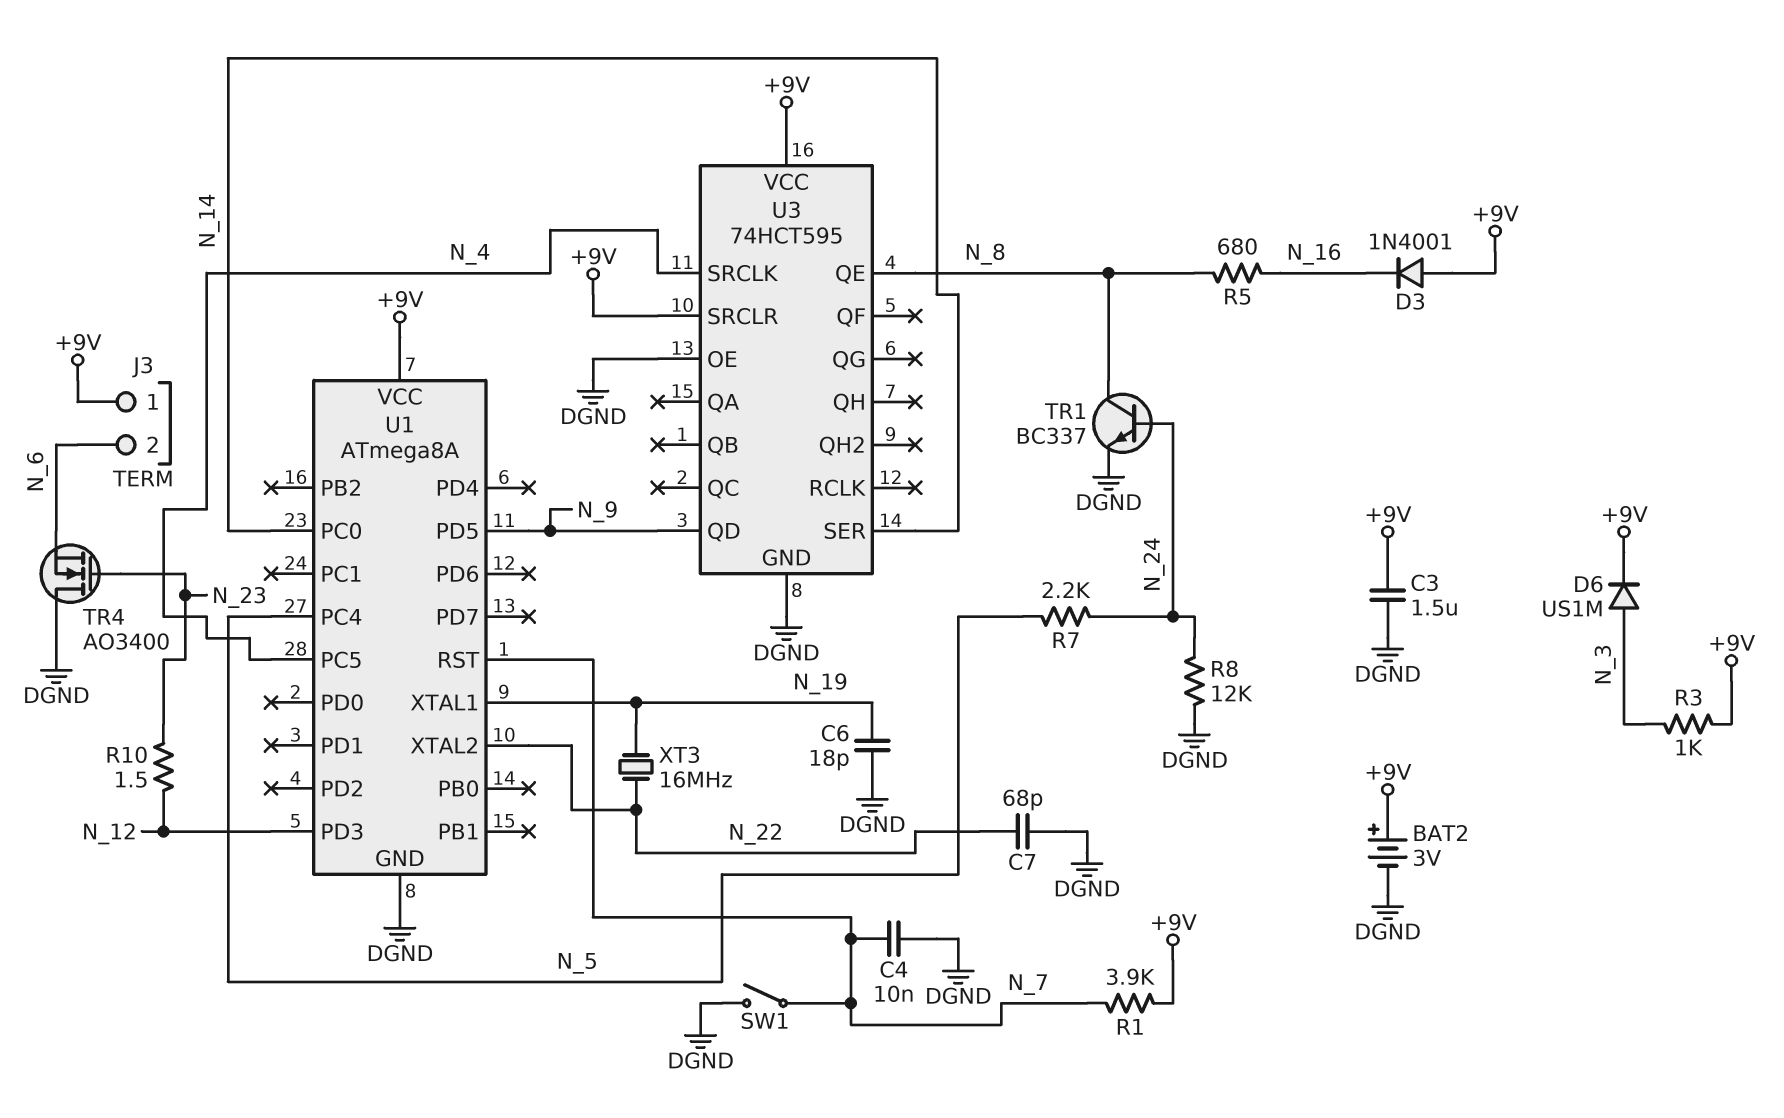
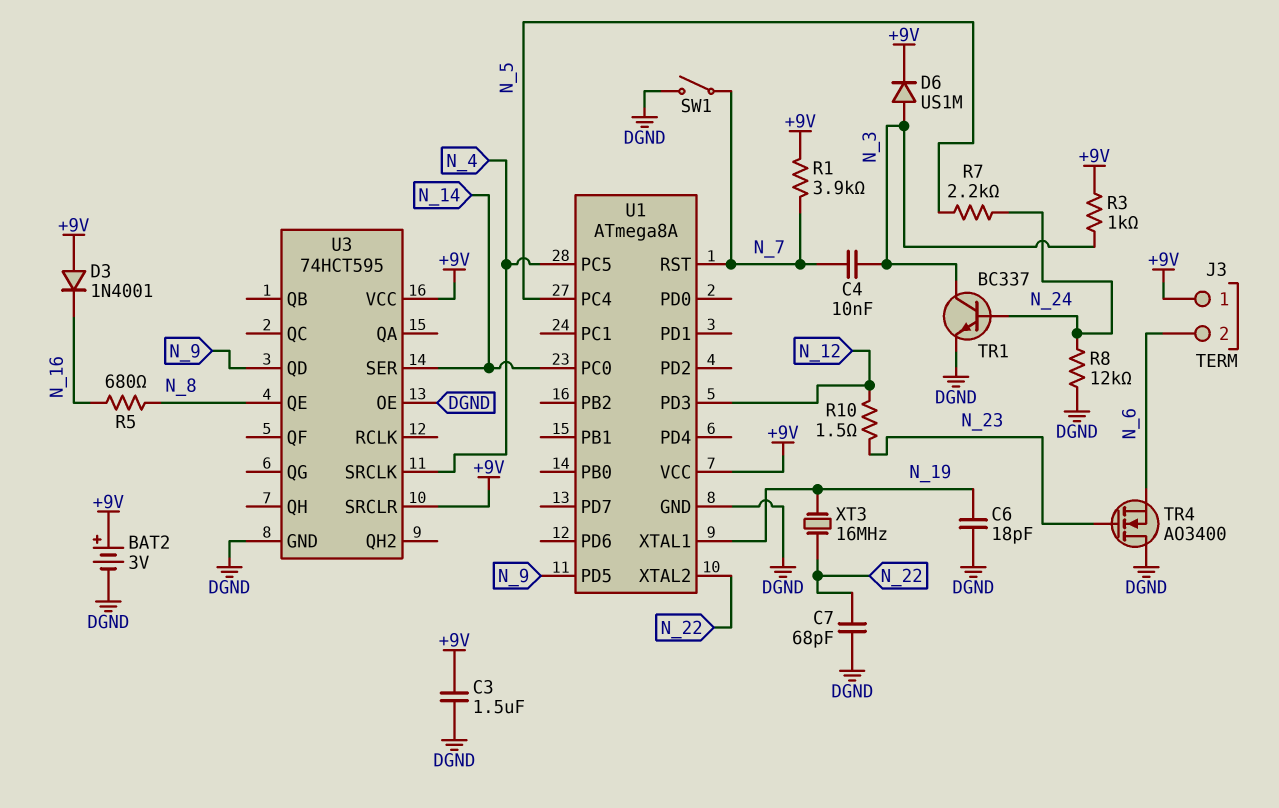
C4: 10nF (DGND, N_7) -> 10nF (N_3, N_7)
TR1: NPN BC337 (B N_24, C N_8, E DGND) -> NPN BC337 (B N_24, C N_3, E DGND)

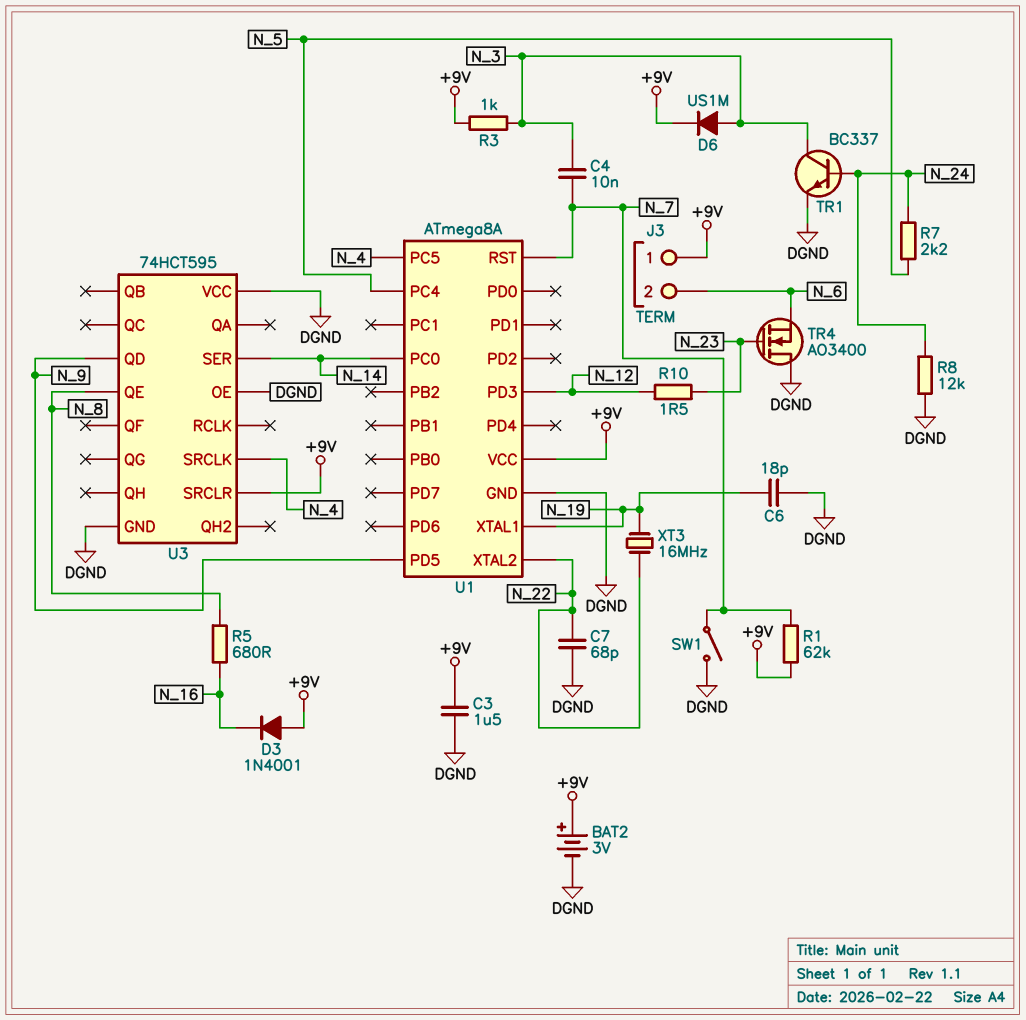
R1: 3.9k (+9V, N_7) -> 62k (+9V, N_7)
U3 pin VCC: +9V -> DGND

